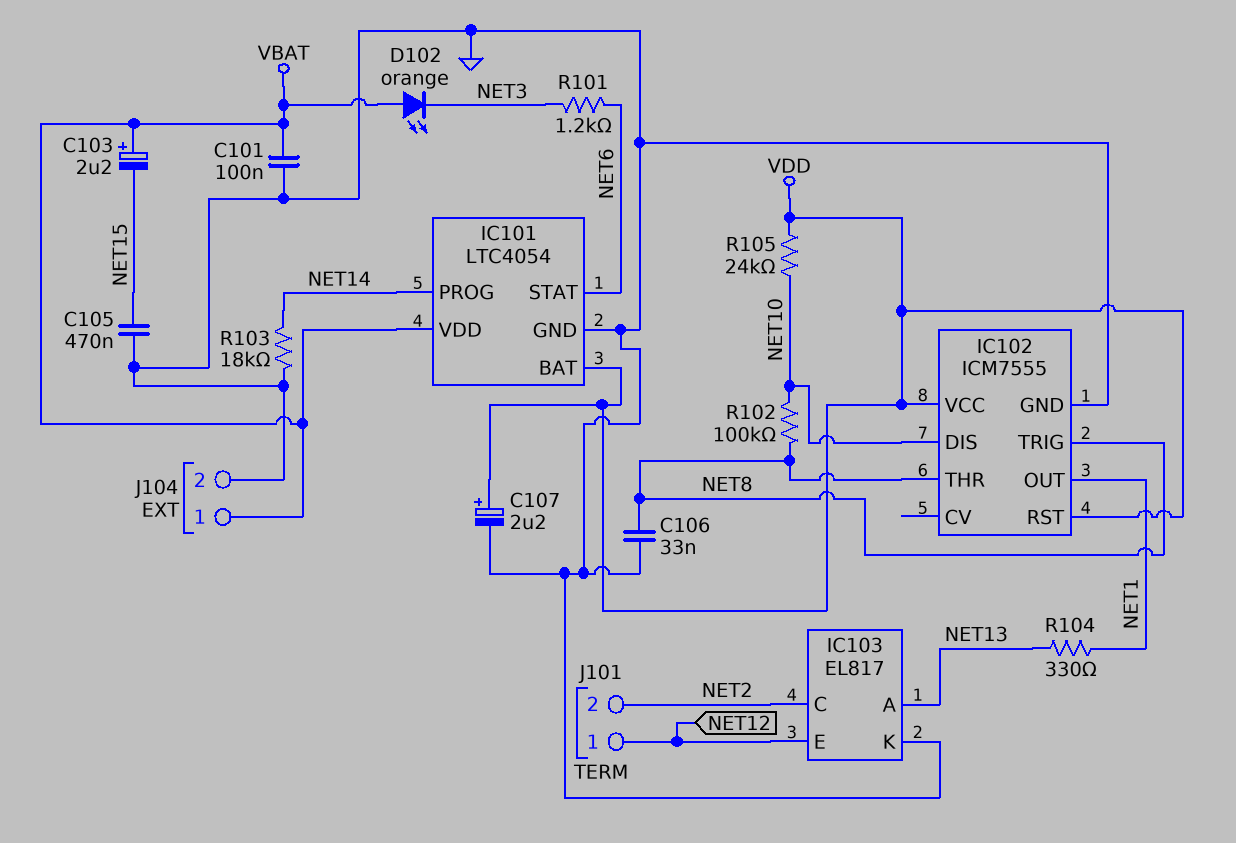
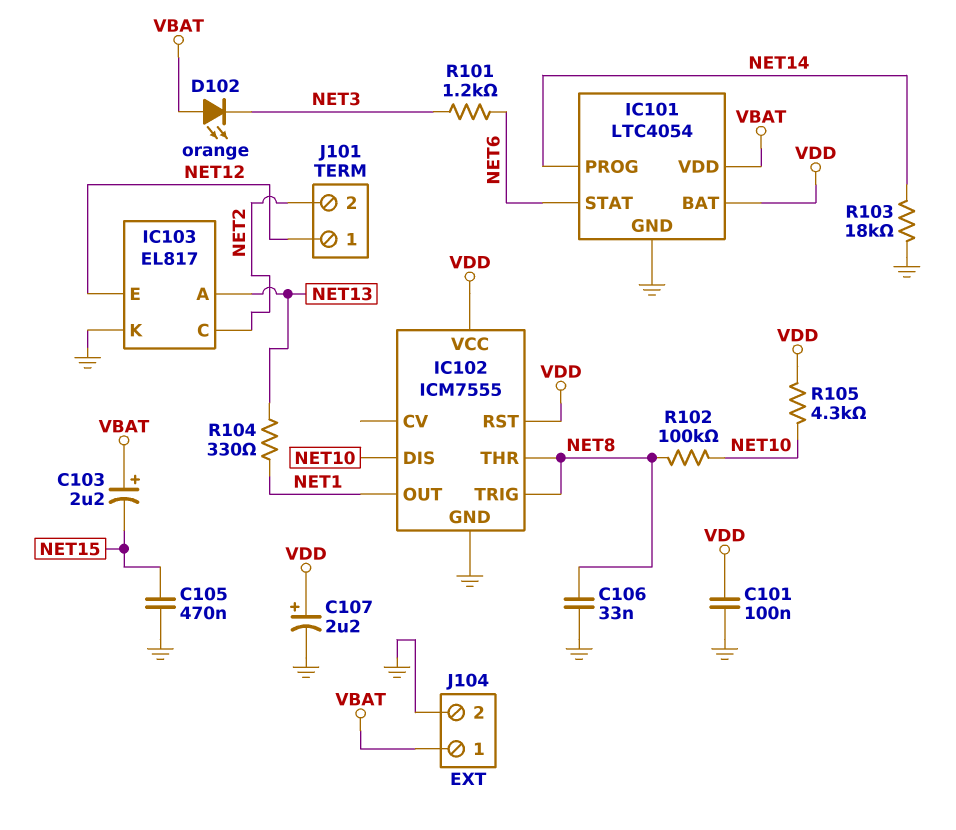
C101: 100nF (GND, VBAT) -> 100nF (GND, VDD)
R105: 24k (NET10, VDD) -> 4.3k (NET10, VDD)

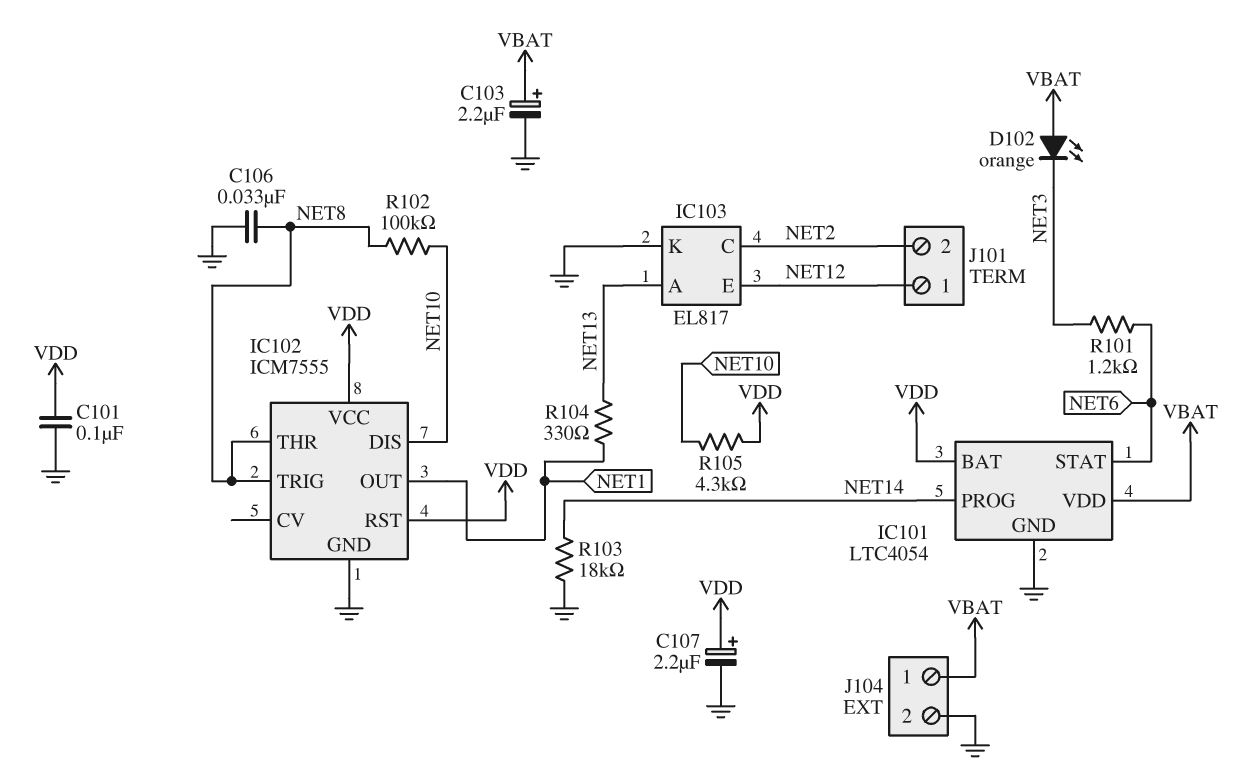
C103: 2.2uF (plus VBAT, minus NET15) -> 2.2uF (plus VBAT, minus GND)
C105: 470nF (GND, NET15) -> none

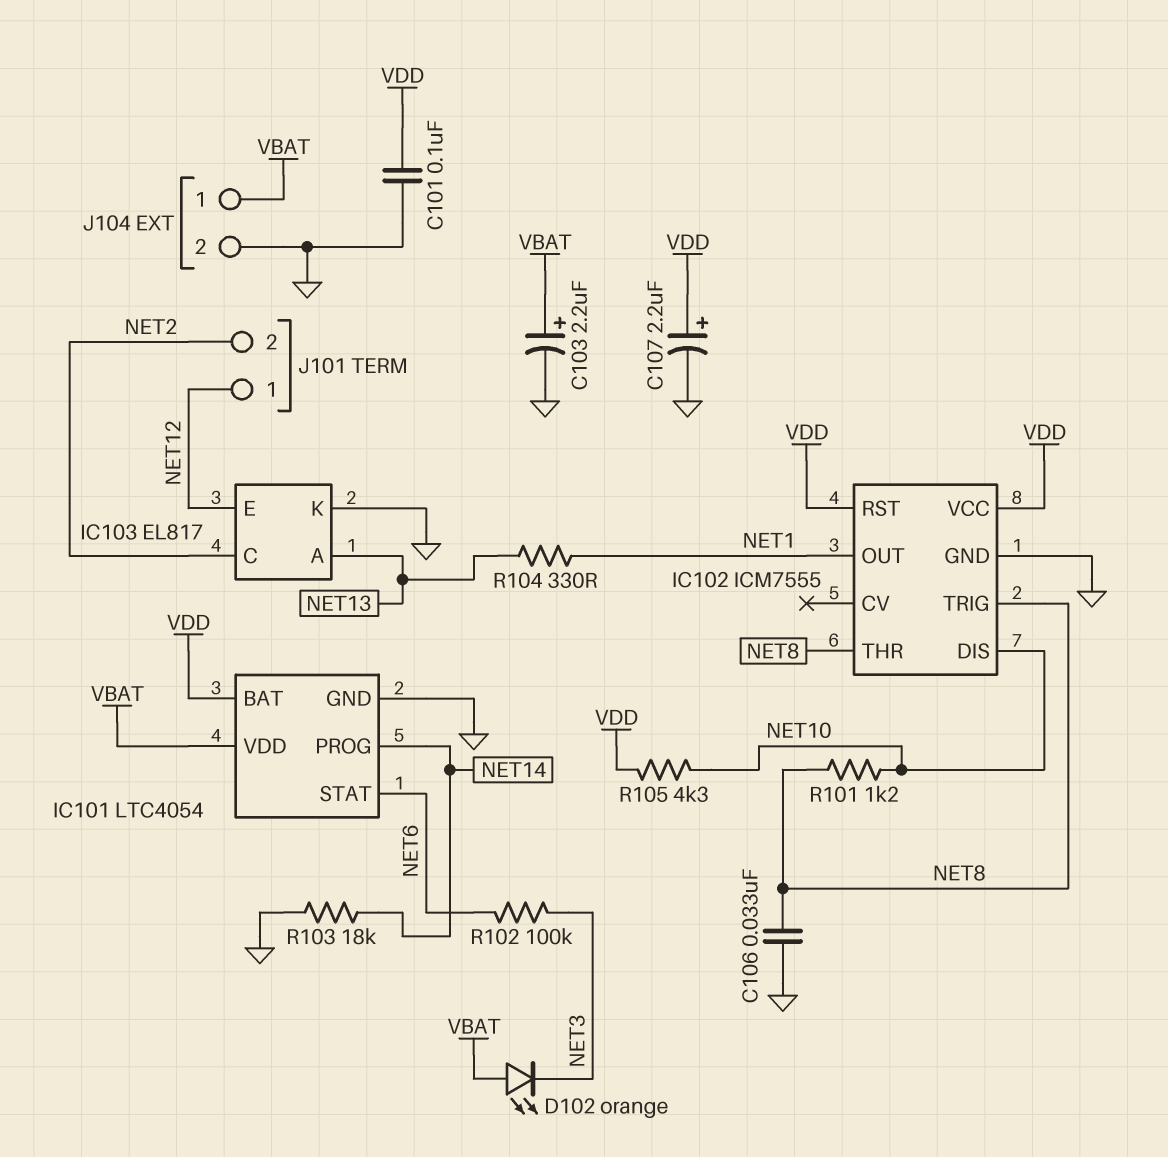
R101: 1.2k (NET3, NET6) -> 1.2k (NET8, NET10)
R102: 100k (NET8, NET10) -> 100k (NET3, NET6)

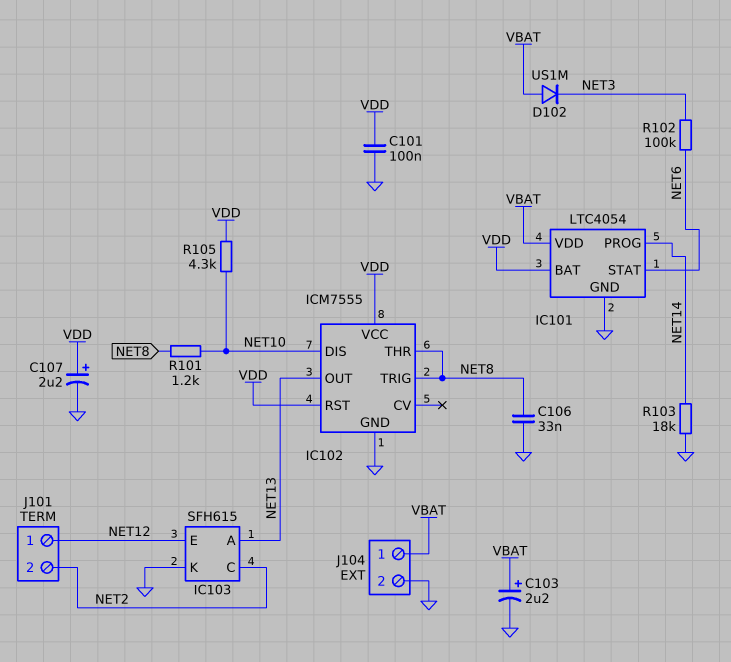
D102: LED orange (A VBAT, K NET3) -> diode US1M (A VBAT, K NET3)
IC102 pin OUT: NET1 -> NET13
IC103: EL817 -> SFH615
R104: 330 (NET1, NET13) -> none

